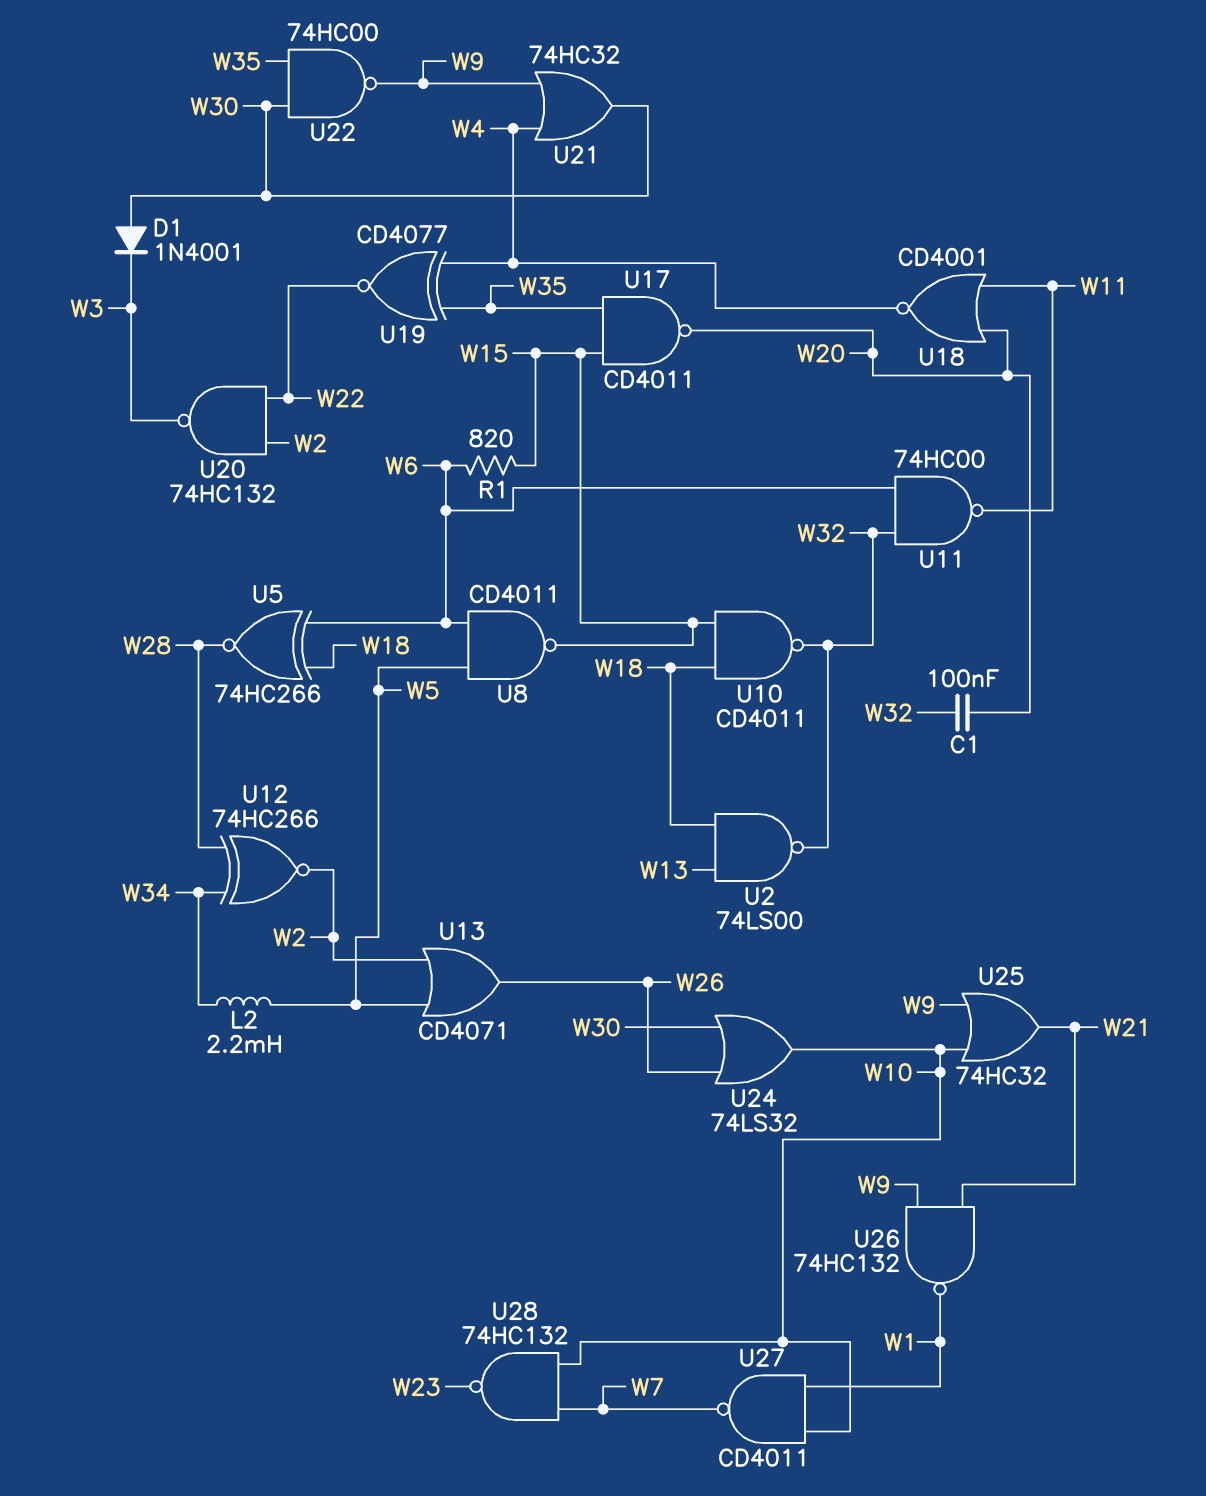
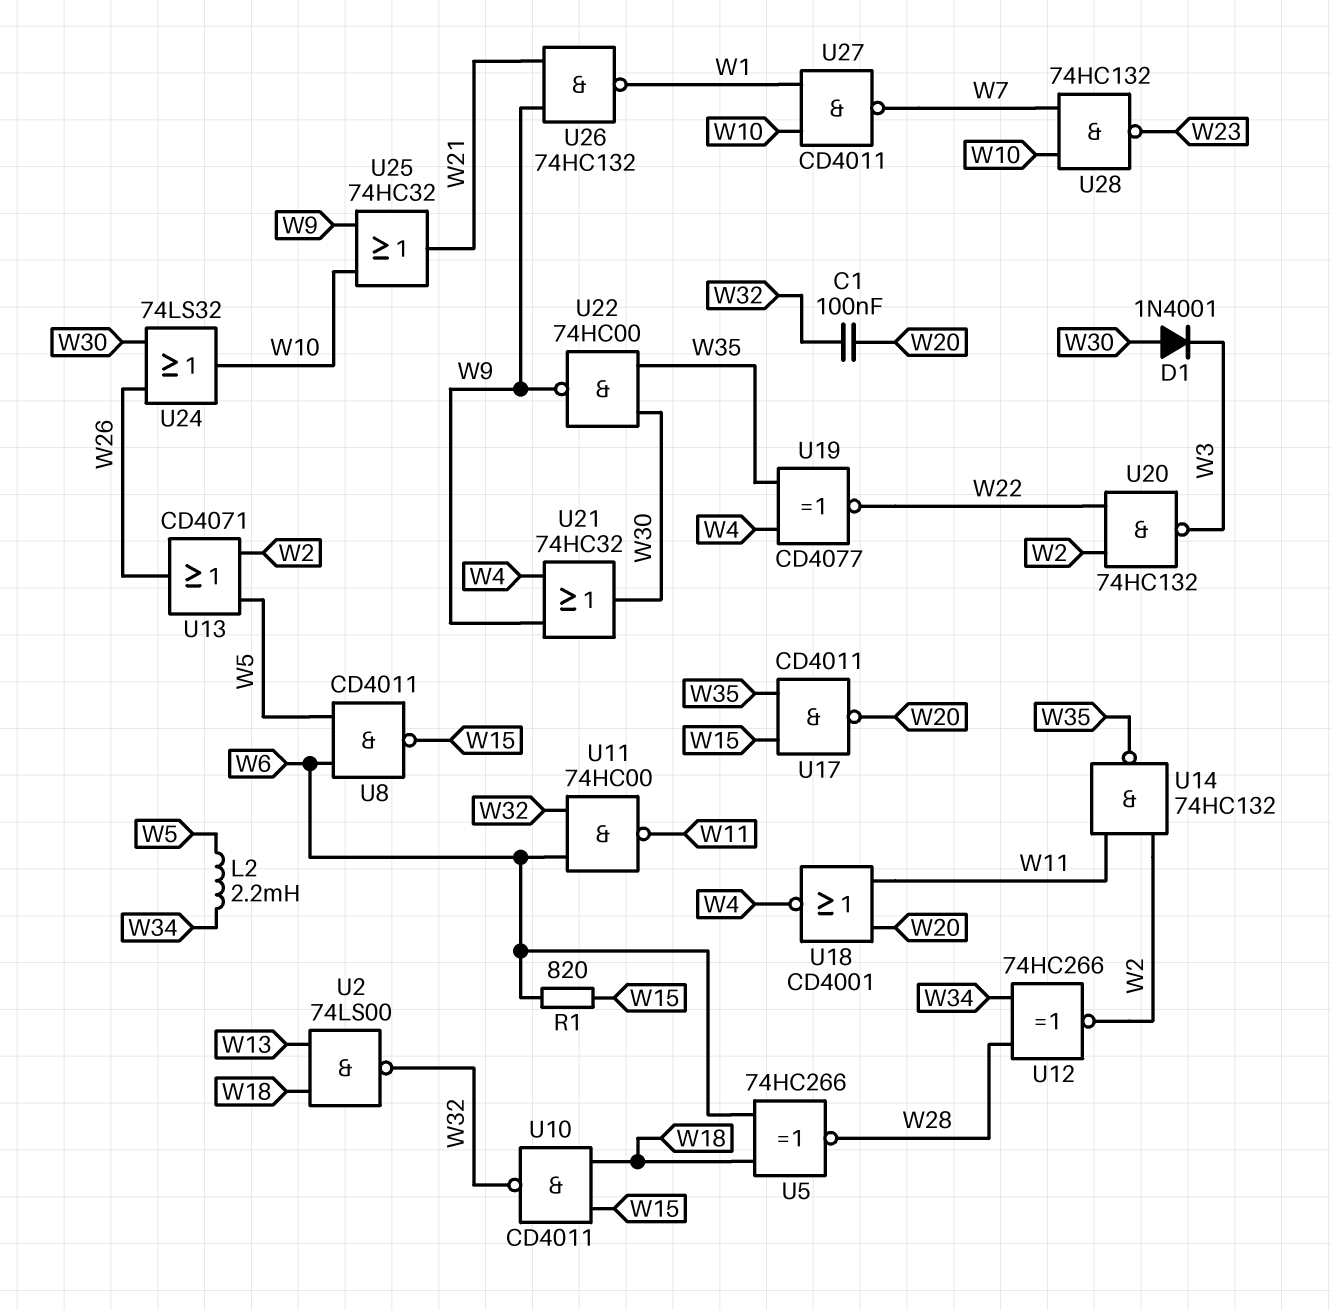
U14: none -> NAND 74HC132 (in W2, in W11, out W35)

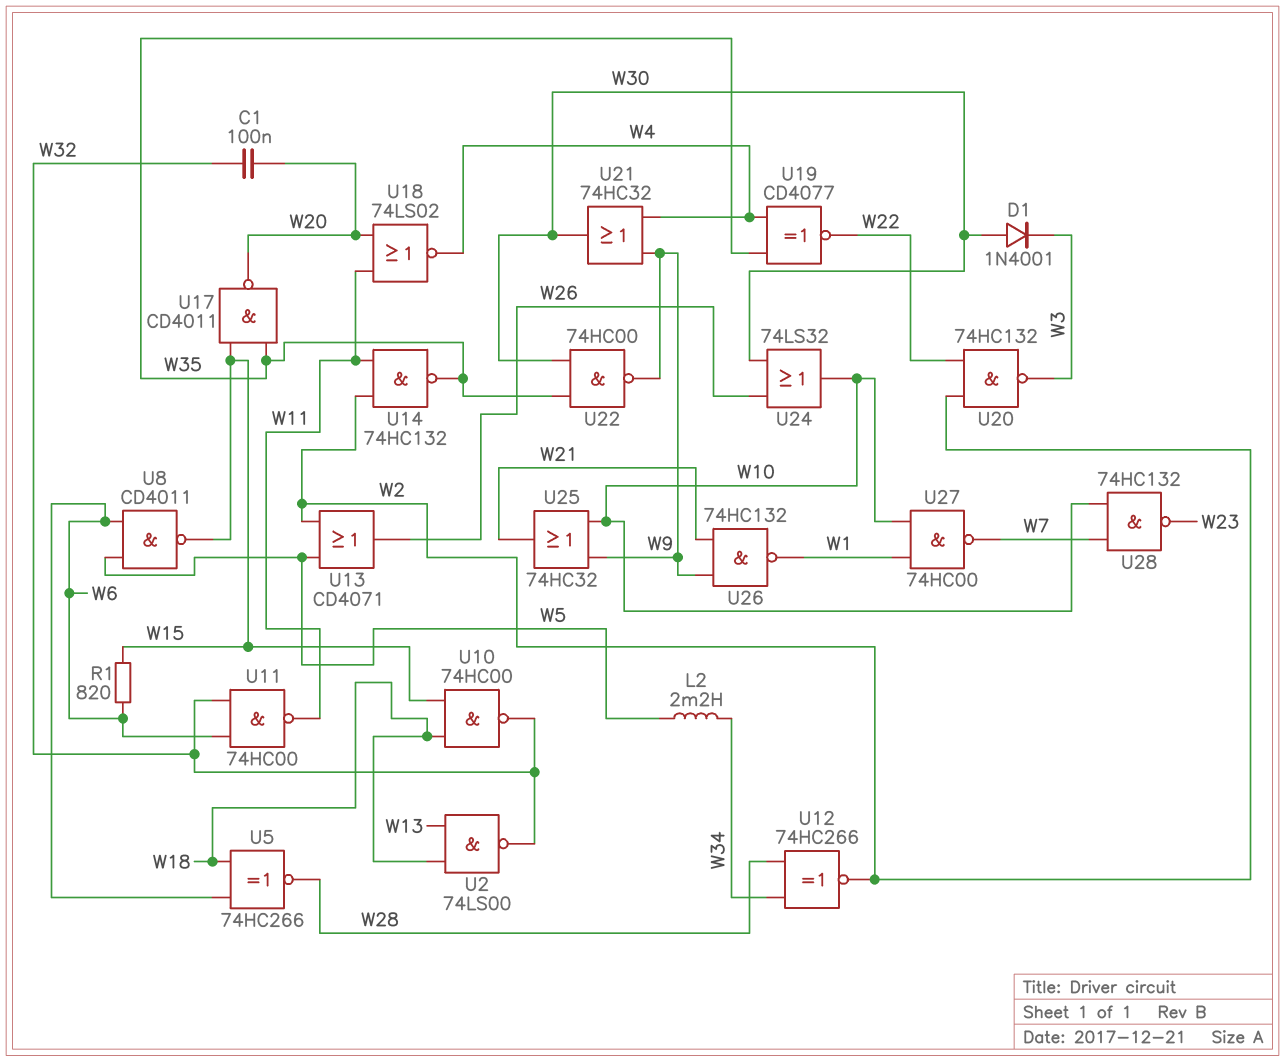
U10: NAND CD4011 (in W15, in W18, out W32) -> NAND 74HC00 (in W15, in W18, out W32)
U18: NOR CD4001 (in W11, in W20, out W4) -> NOR 74LS02 (in W11, in W20, out W4)
U27: NAND CD4011 (in W1, in W10, out W7) -> NAND 74HC00 (in W1, in W10, out W7)

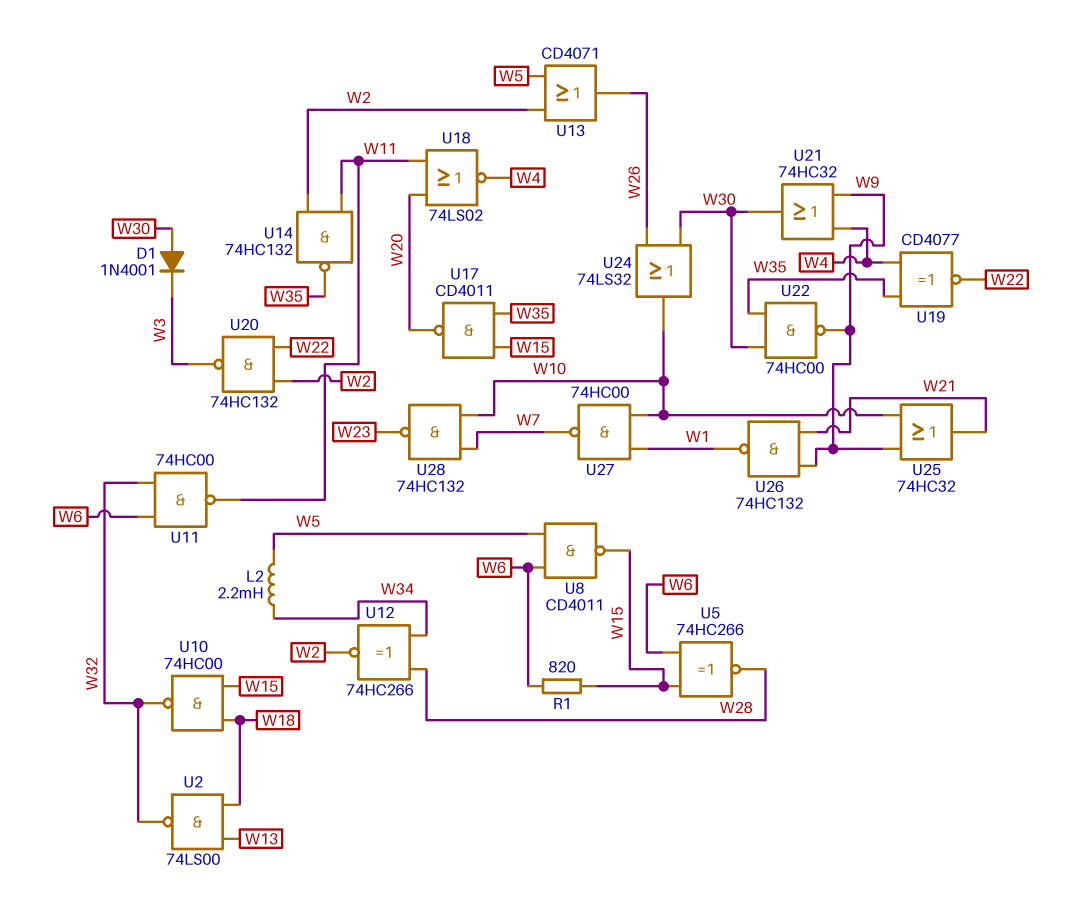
C1: 100nF (W20, W32) -> none
U5: XNOR 74HC266 (in W6, in W18, out W28) -> XNOR 74HC266 (in W6, in W15, out W28)

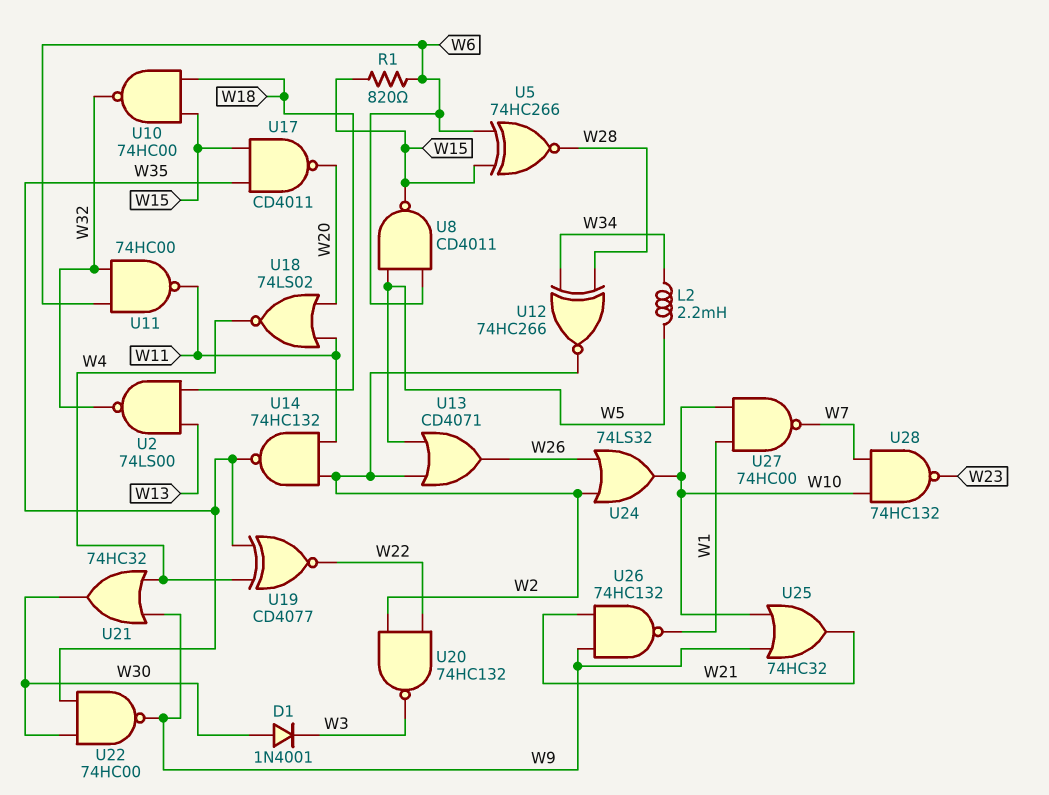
U24: OR 74LS32 (in W26, in W30, out W10) -> OR 74LS32 (in W2, in W26, out W10)

